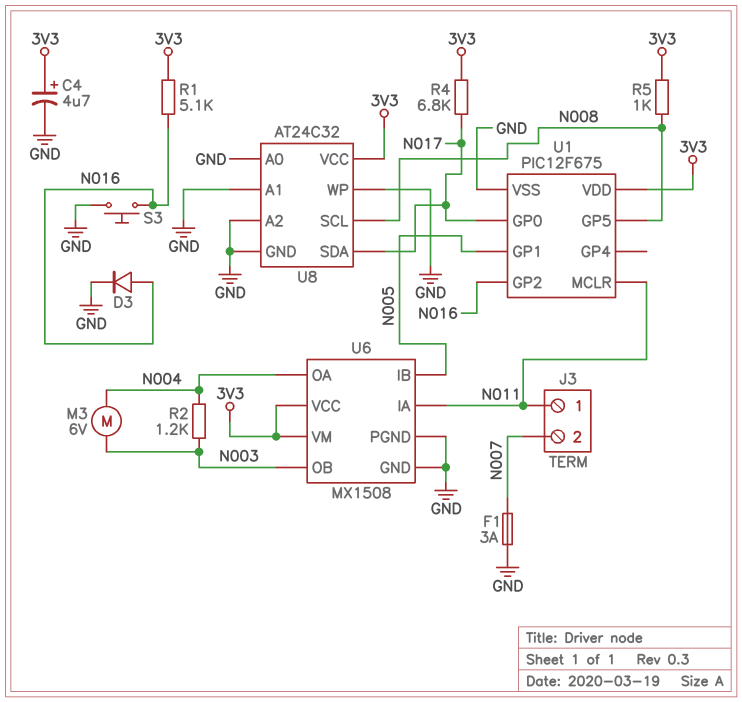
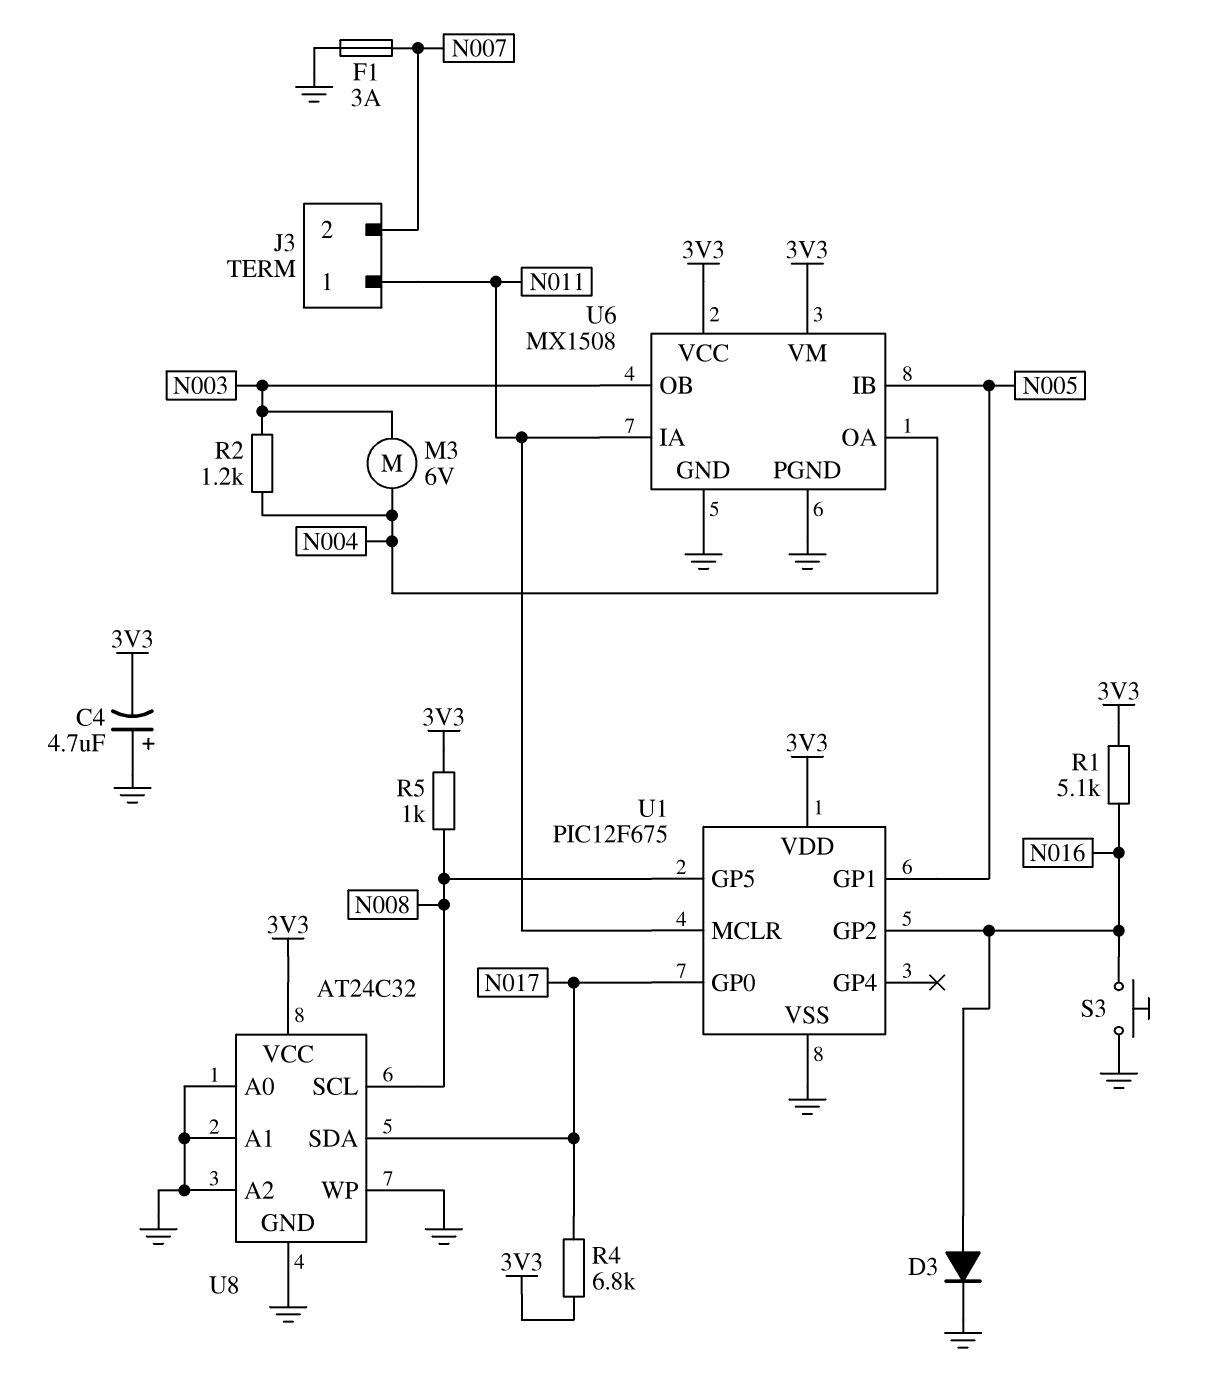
C4: 4.7uF (plus 3V3, minus GND) -> 4.7uF (plus GND, minus 3V3)

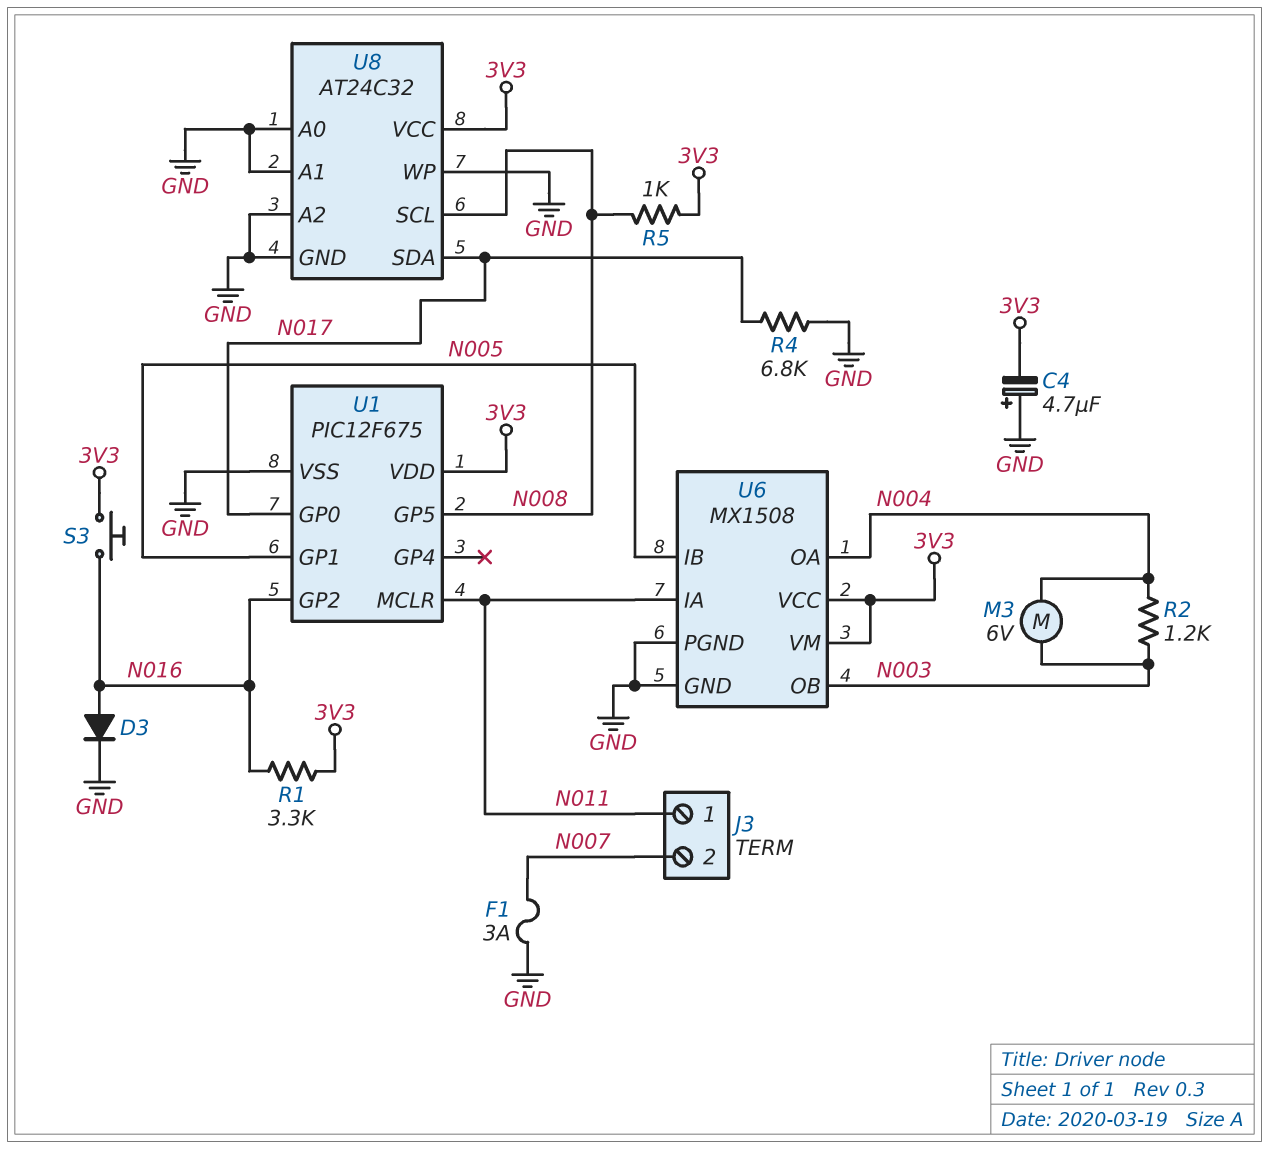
R1: 5.1k (3V3, N016) -> 3.3k (3V3, N016)
R4: 6.8k (3V3, N017) -> 6.8k (GND, N017)
S3: button (GND, N016) -> button (3V3, N016)

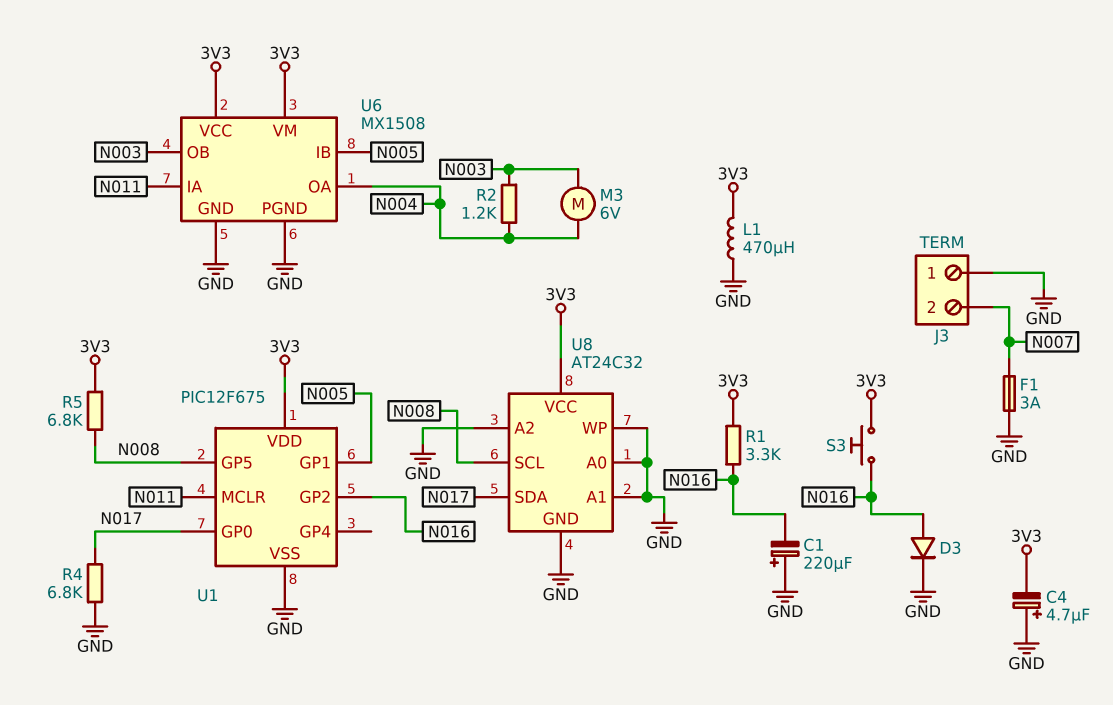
C1: none -> 220uF (plus GND, minus N016)
J3 pin 1: N011 -> GND
L1: none -> 470uH (3V3, GND)
R5: 1k (3V3, N008) -> 6.8k (3V3, N008)

